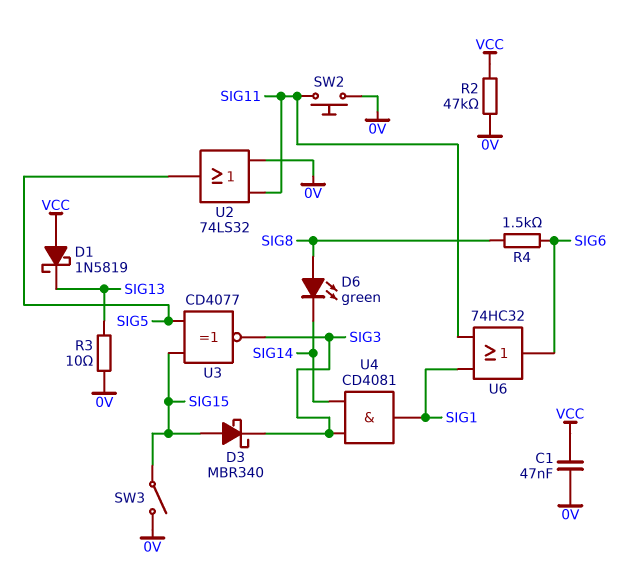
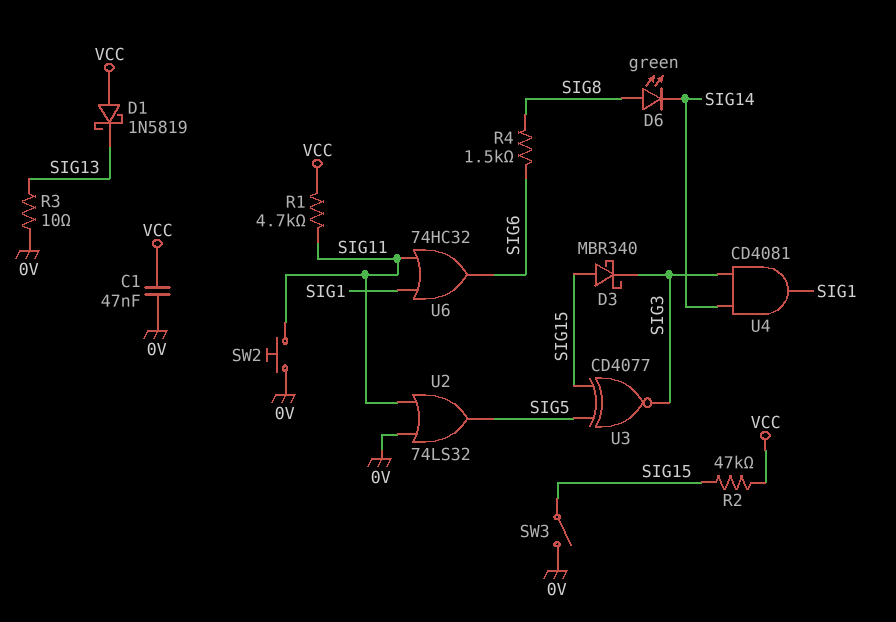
R1: none -> 4.7k (SIG11, VCC)
R2: 47k (0V, VCC) -> 47k (SIG15, VCC)

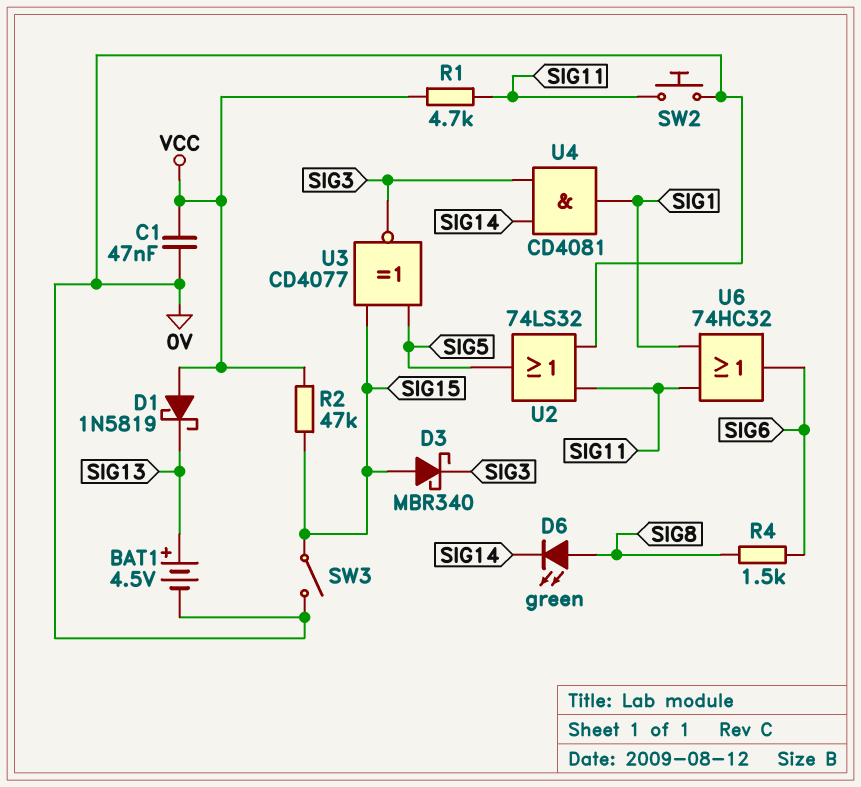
BAT1: none -> 4.5V (plus SIG13, minus 0V)
R3: 10 (0V, SIG13) -> none

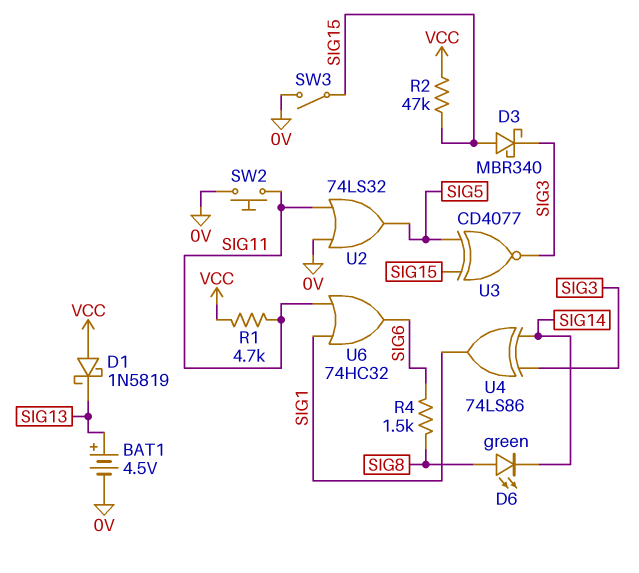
C1: 47nF (0V, VCC) -> none
U4: AND CD4081 (in SIG3, in SIG14, out SIG1) -> XOR 74LS86 (in SIG3, in SIG14, out SIG1)

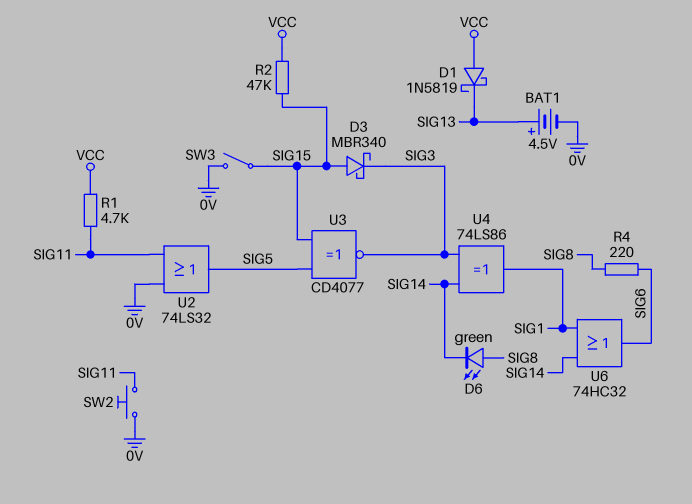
R4: 1.5k (SIG6, SIG8) -> 220 (SIG6, SIG8)
U6: OR 74HC32 (in SIG1, in SIG11, out SIG6) -> OR 74HC32 (in SIG1, in SIG14, out SIG6)

